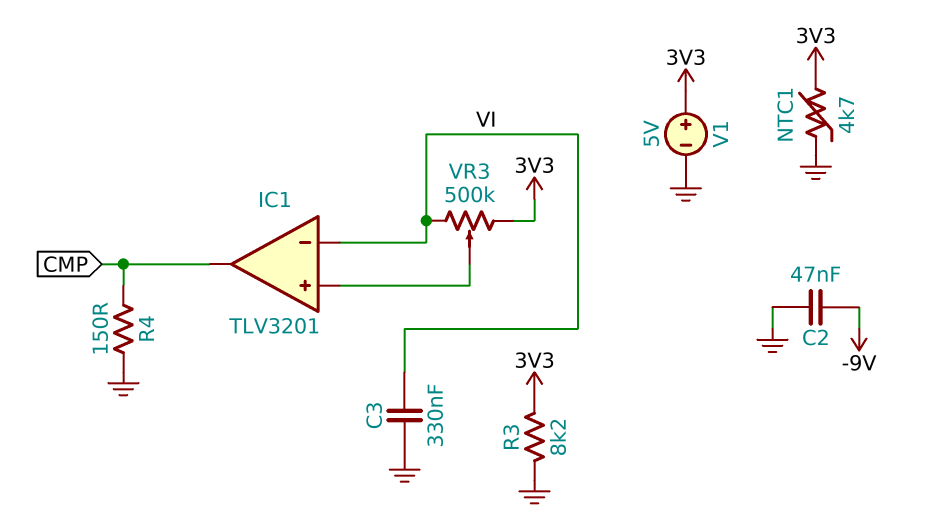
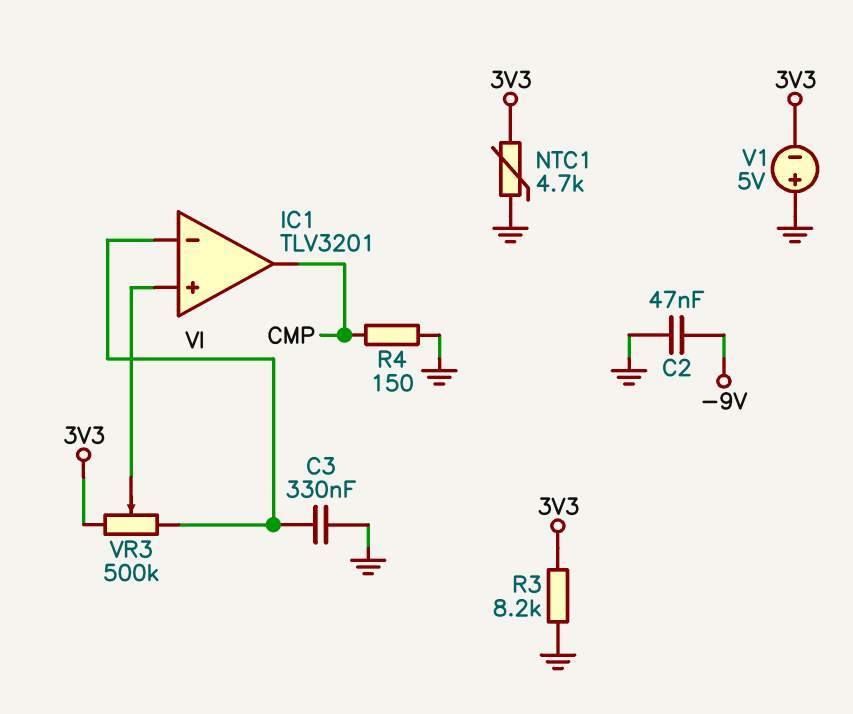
V1: 5V (plus 3V3, minus GND) -> 5V (plus GND, minus 3V3)

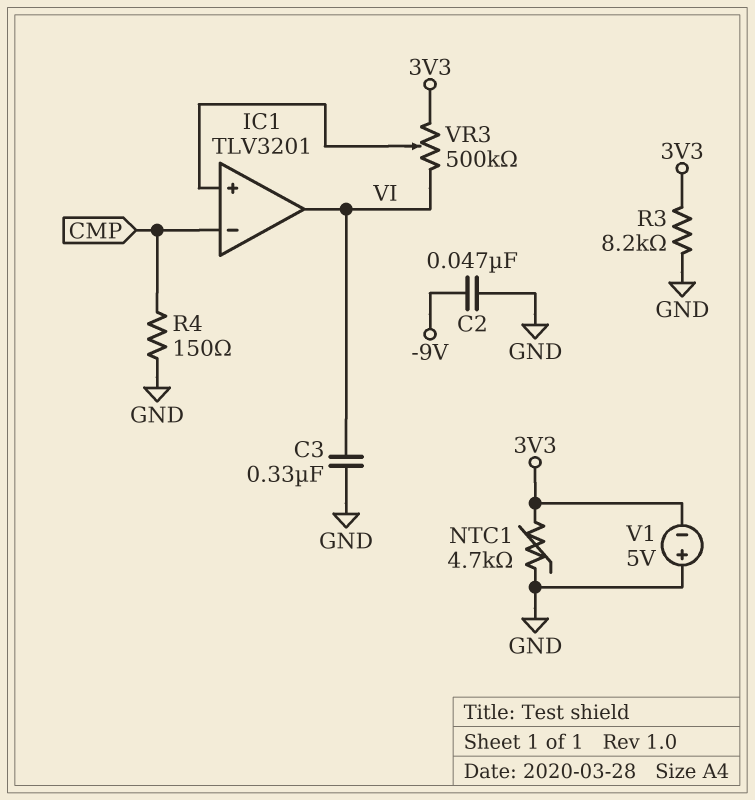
IC1 pin in-: VI -> CMP
IC1 pin out: CMP -> VI

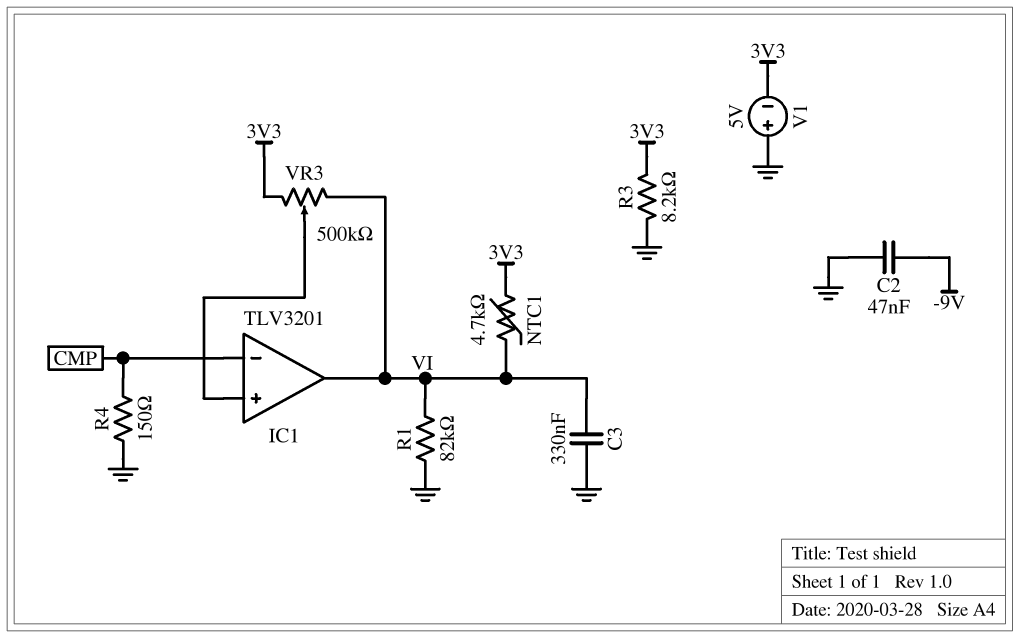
NTC1: 4.7k (3V3, GND) -> 4.7k (3V3, VI)
R1: none -> 82k (GND, VI)

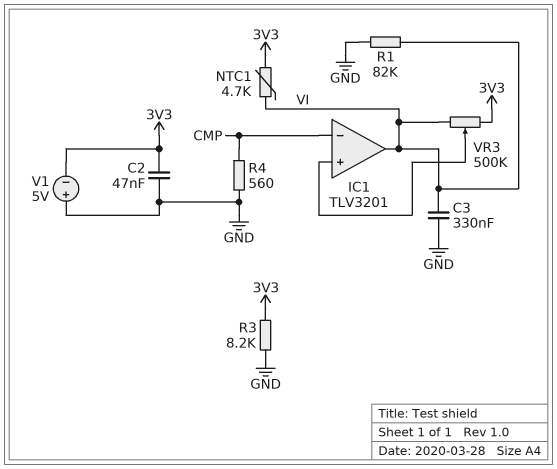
C2: 47nF (-9V, GND) -> 47nF (3V3, GND)
R4: 150 (CMP, GND) -> 560 (CMP, GND)

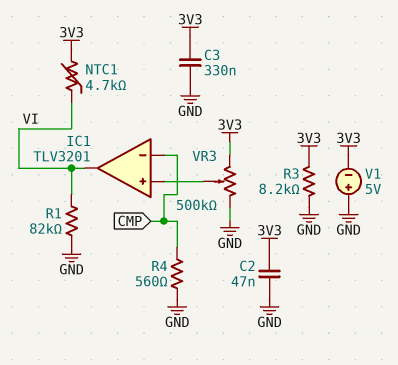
C3: 330nF (GND, VI) -> 330nF (3V3, GND)
VR3: 500k (3V3, VI, wiper IC1/in+) -> 500k (3V3, GND, wiper IC1/in+)

